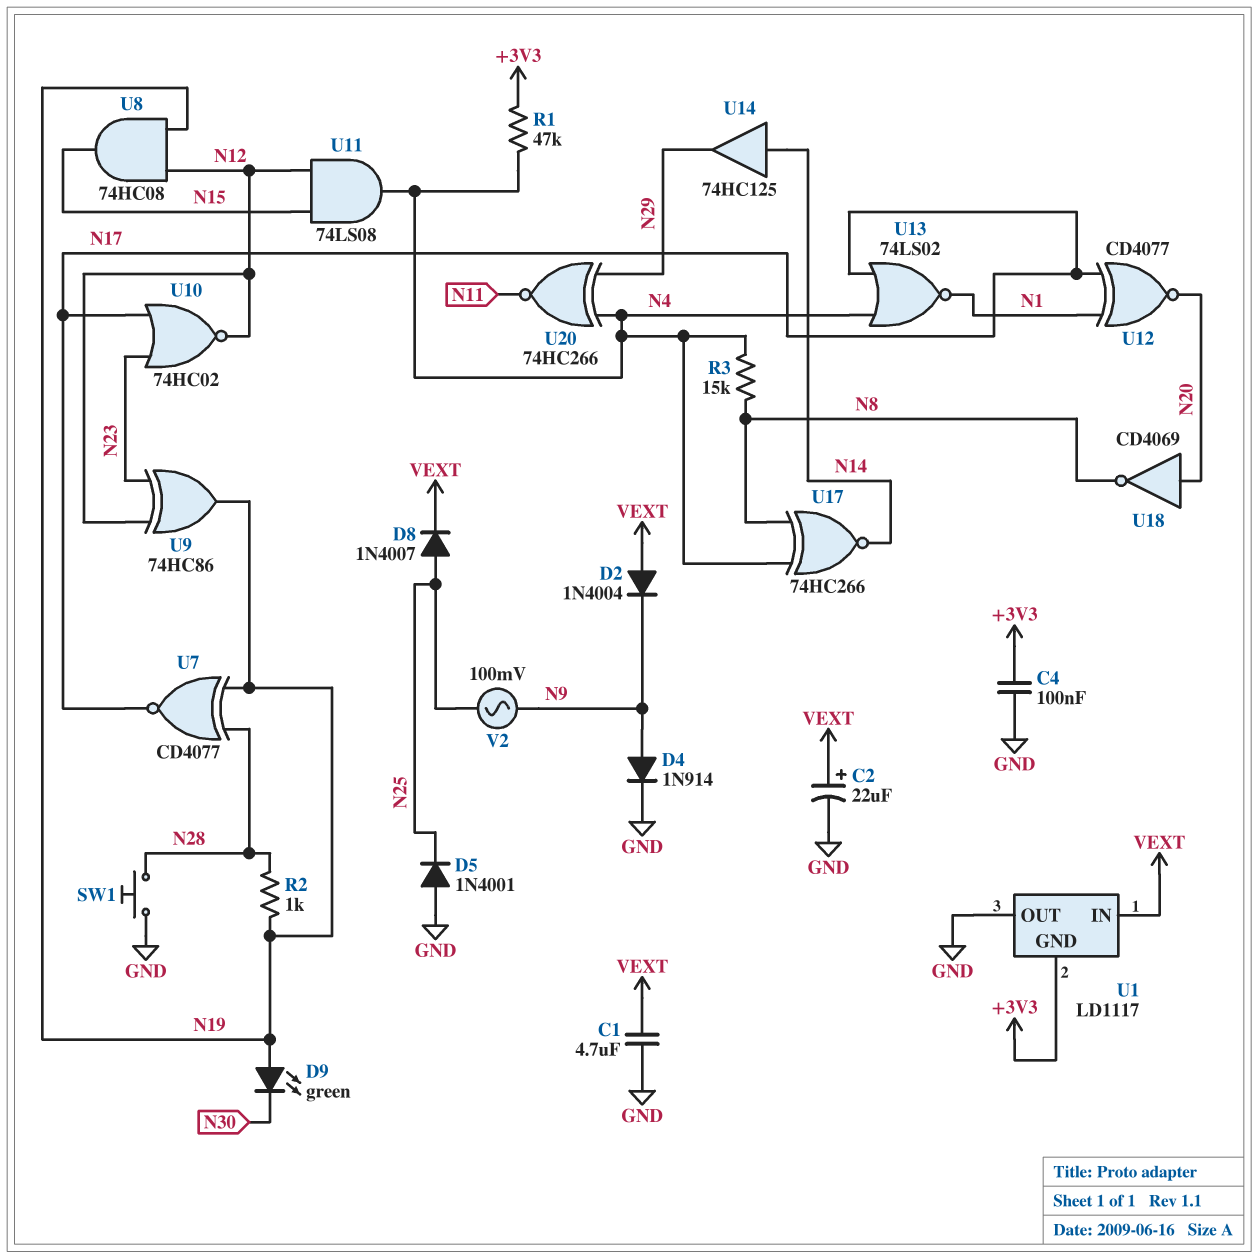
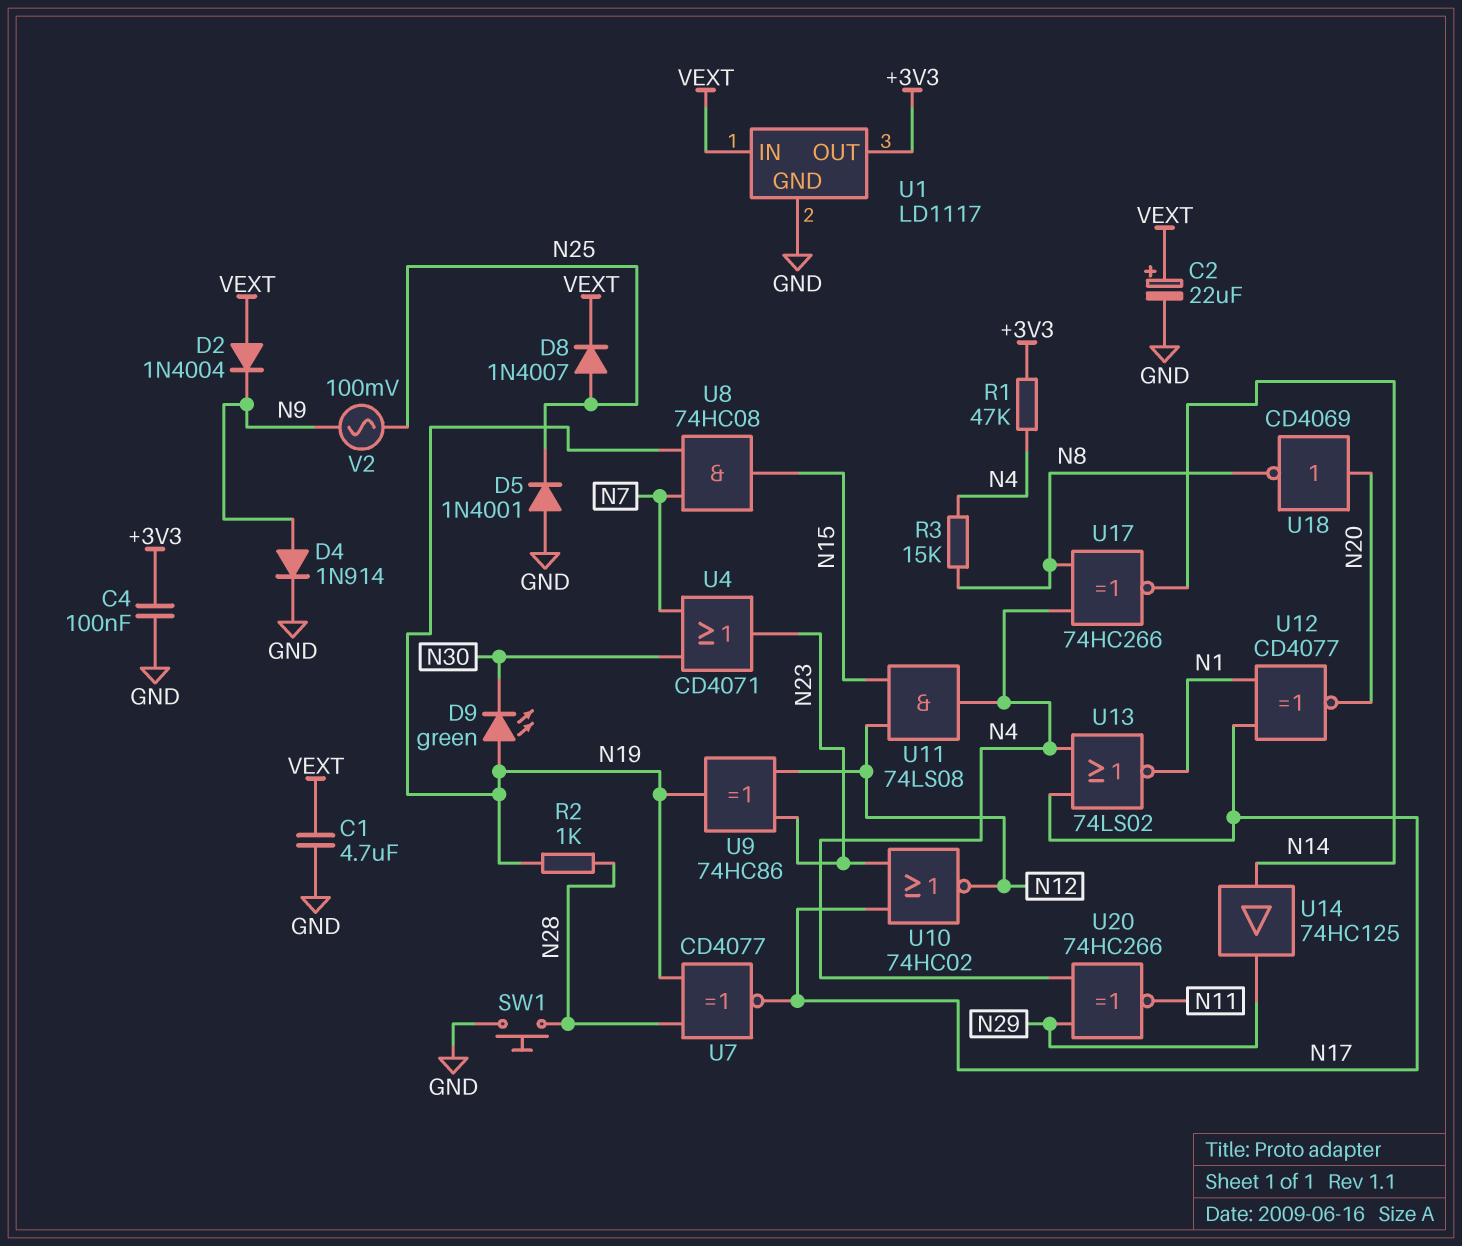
U1 pin GND: +3V3 -> GND
U1 pin OUT: GND -> +3V3
U4: none -> OR CD4071 (in N7, in N30, out N23)
U8: AND 74HC08 (in N12, in N19, out N15) -> AND 74HC08 (in N7, in N19, out N15)

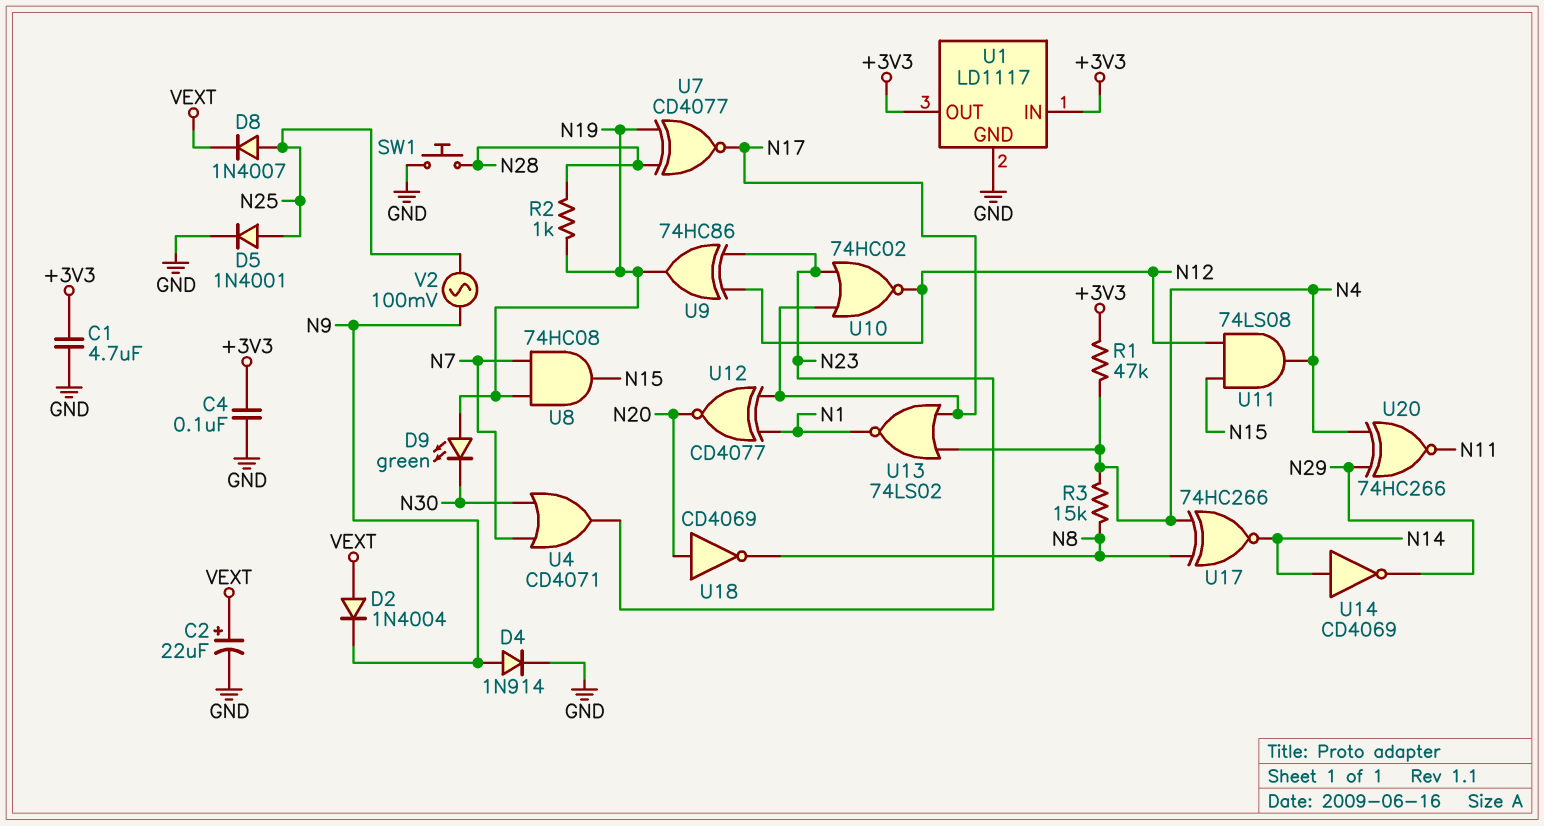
C1: 4.7uF (GND, VEXT) -> 4.7uF (+3V3, GND)
D5: diode 1N4001 (A GND, K N25) -> diode 1N4001 (A N25, K GND)
U1 pin IN: VEXT -> +3V3
U14: buffer 74HC125 (in N14, out N29) -> NOT CD4069 (in N14, out N29)

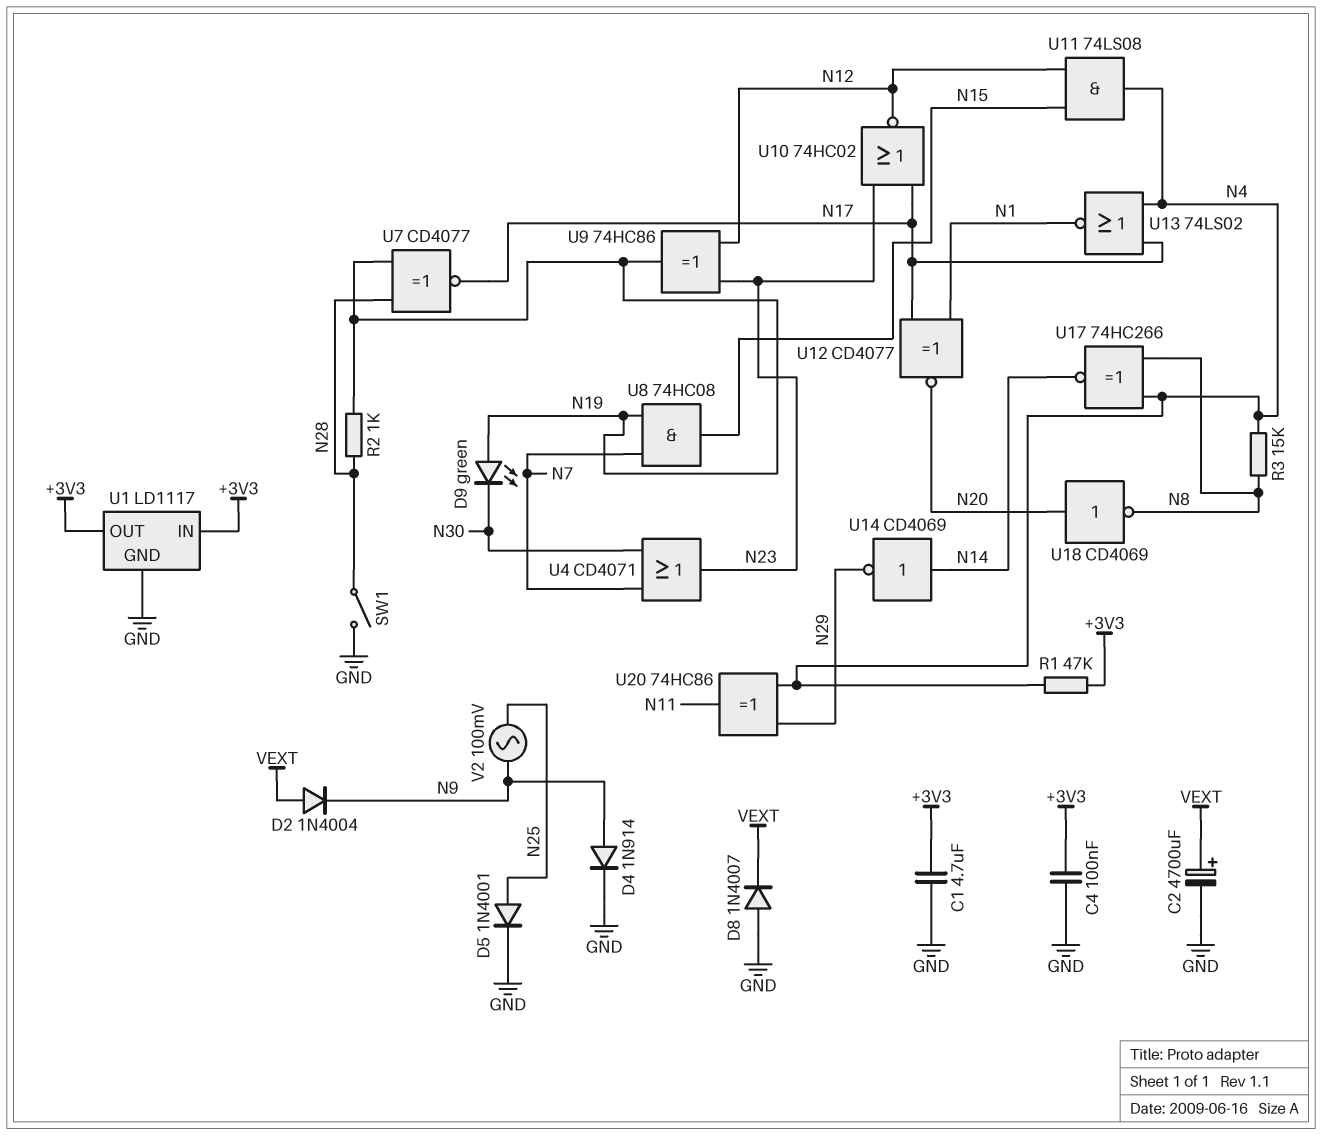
C2: 22uF (plus VEXT, minus GND) -> 4700uF (plus VEXT, minus GND)
D8: diode 1N4007 (A N25, K VEXT) -> diode 1N4007 (A GND, K VEXT)
SW1: button (GND, N28) -> switch (GND, N28)
U20: XNOR 74HC266 (in N4, in N29, out N11) -> XOR 74HC86 (in N4, in N29, out N11)

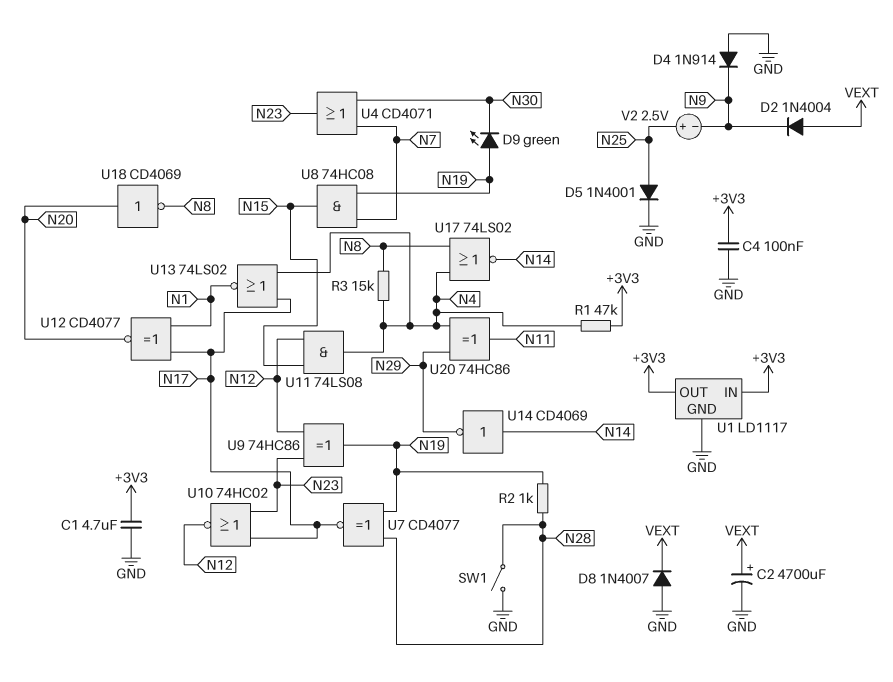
D4: diode 1N914 (A N9, K GND) -> diode 1N914 (A GND, K N9)
U17: XNOR 74HC266 (in N4, in N8, out N14) -> NOR 74LS02 (in N4, in N8, out N14)
V2: AC 100mV (N9, N25) -> 2.5V (plus N25, minus N9)

